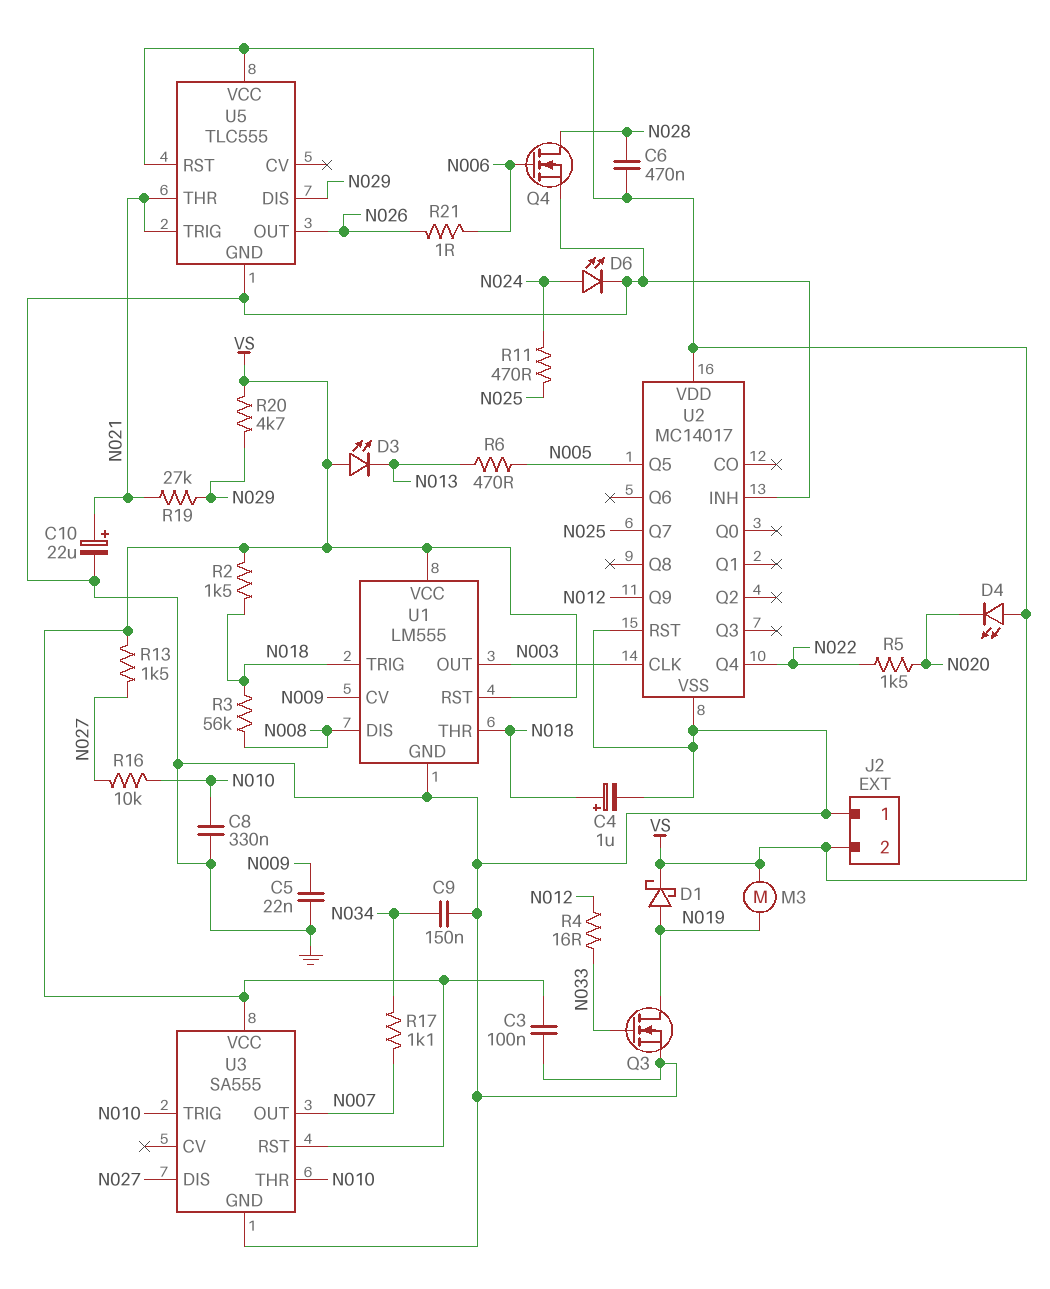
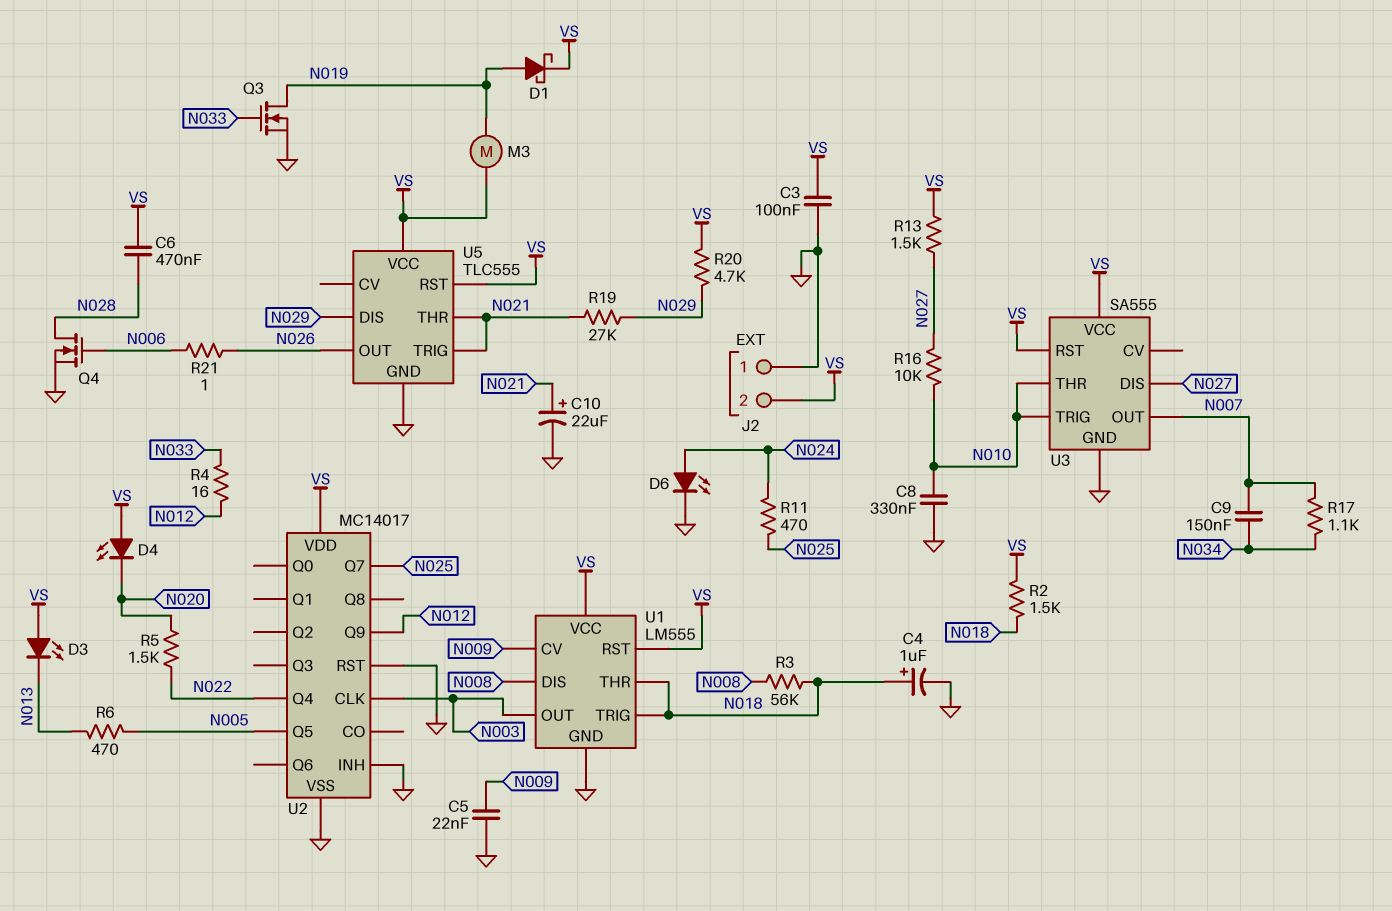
C9: 150nF (GND, N034) -> 150nF (N007, N034)

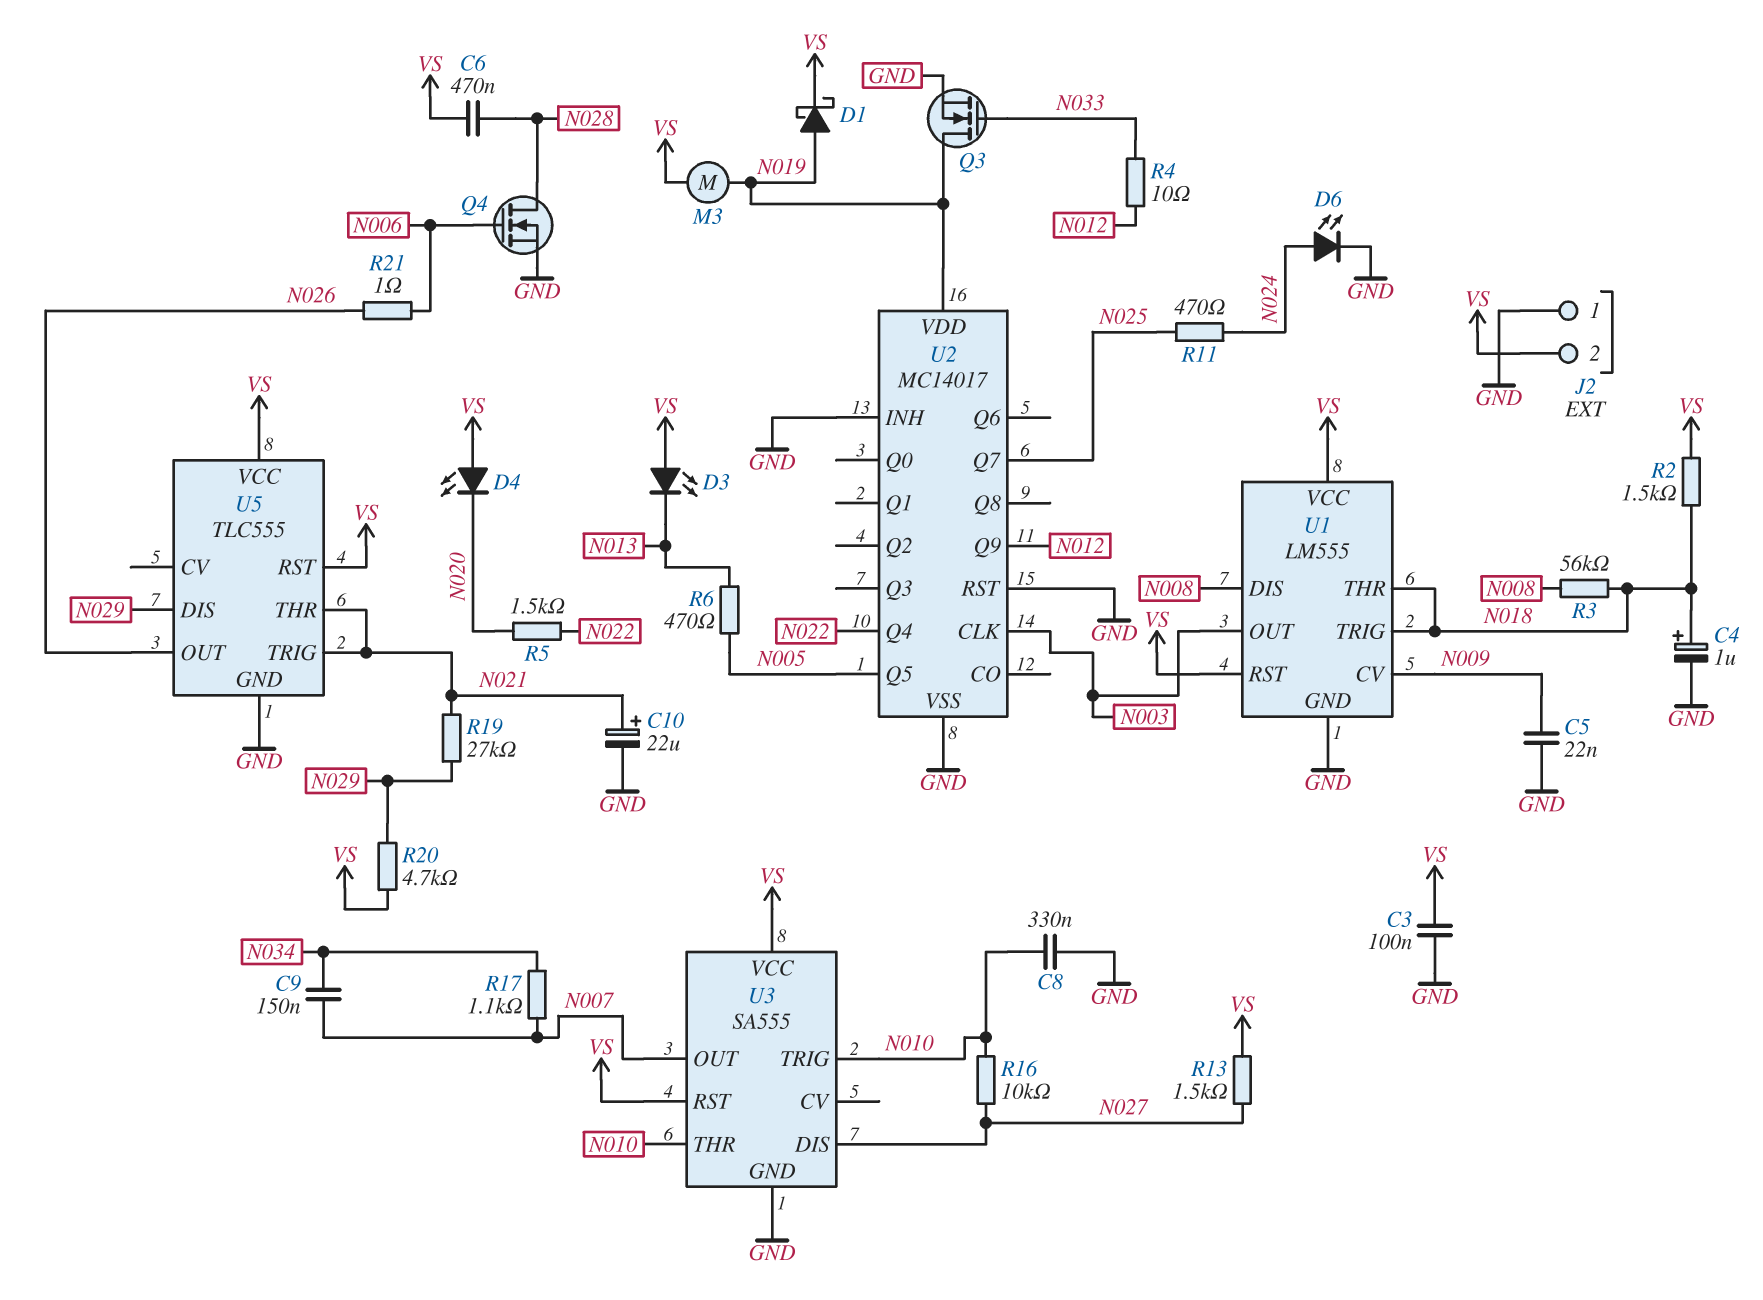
R4: 16 (N012, N033) -> 10 (N012, N033)
U2 pin VDD: VS -> N019

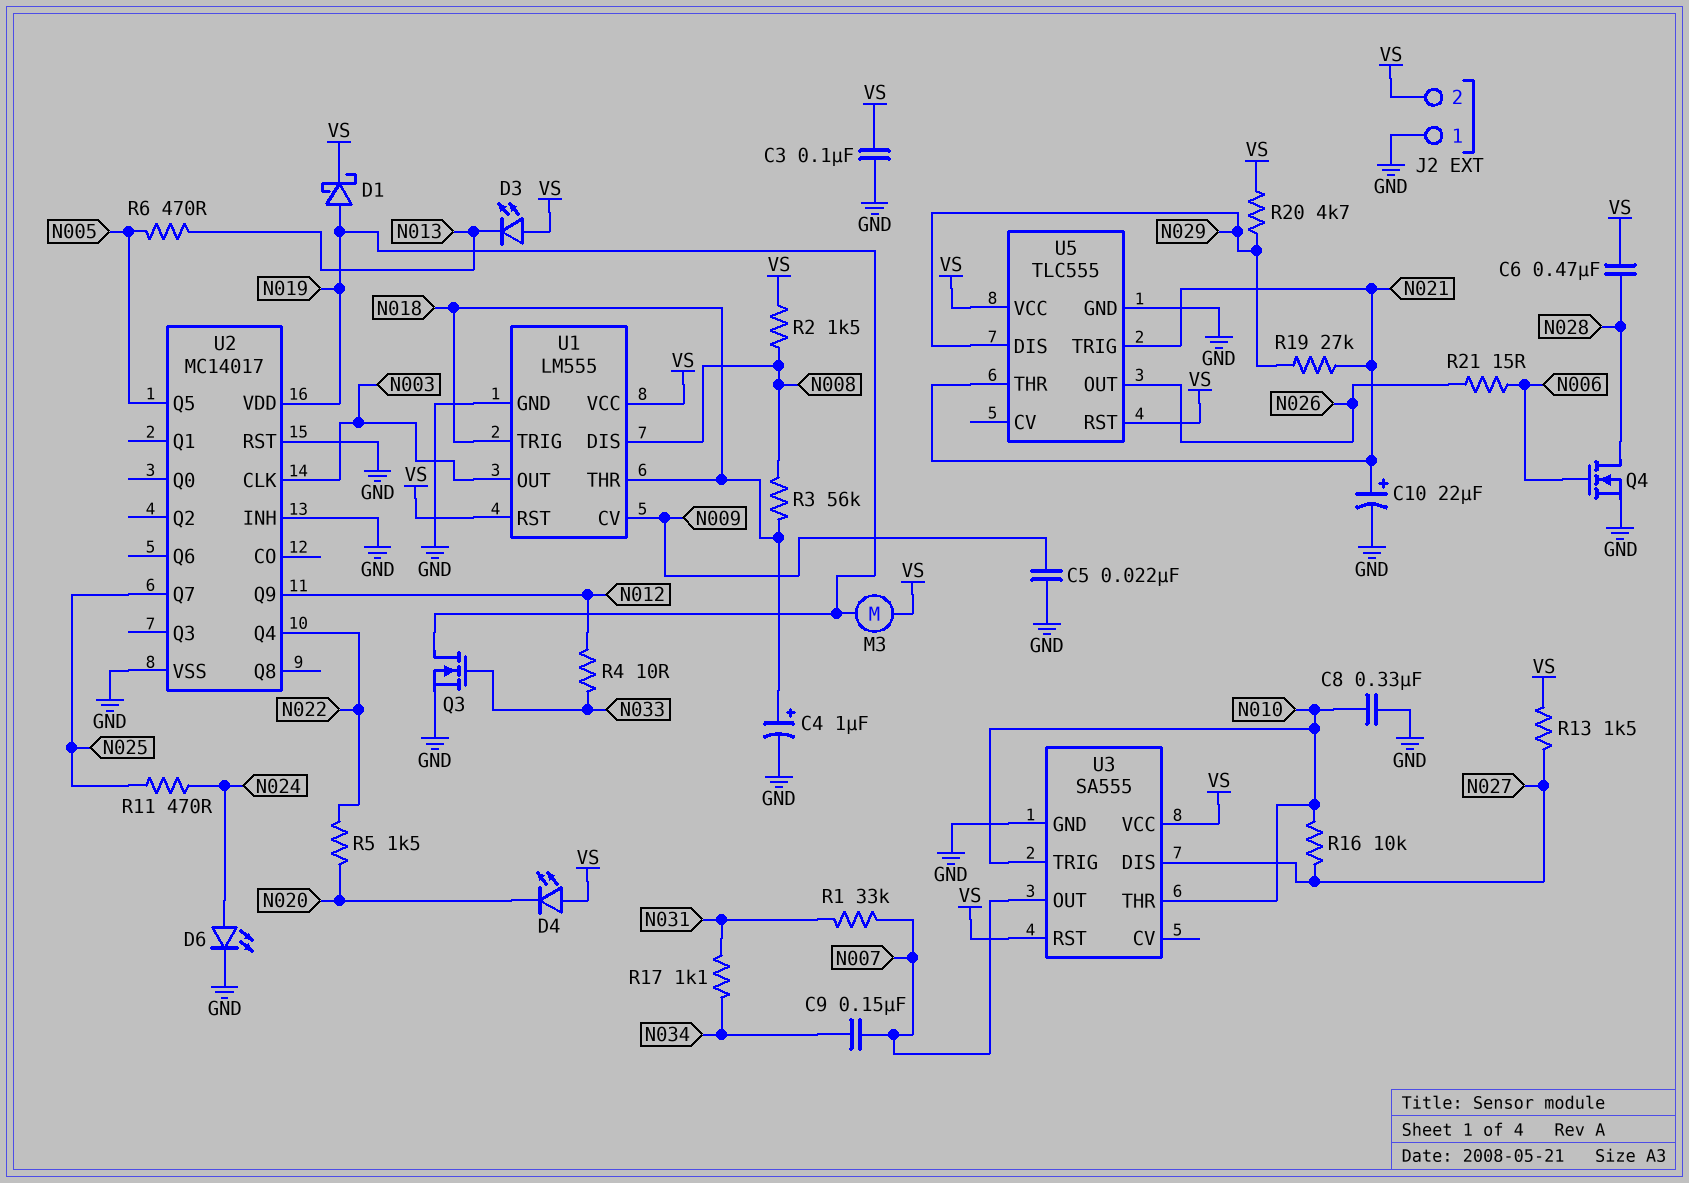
R1: none -> 33k (N007, N031)
R2: 1.5k (N018, VS) -> 1.5k (N008, VS)
R17: 1.1k (N007, N034) -> 1.1k (N031, N034)
R21: 1 (N006, N026) -> 15 (N006, N026)

